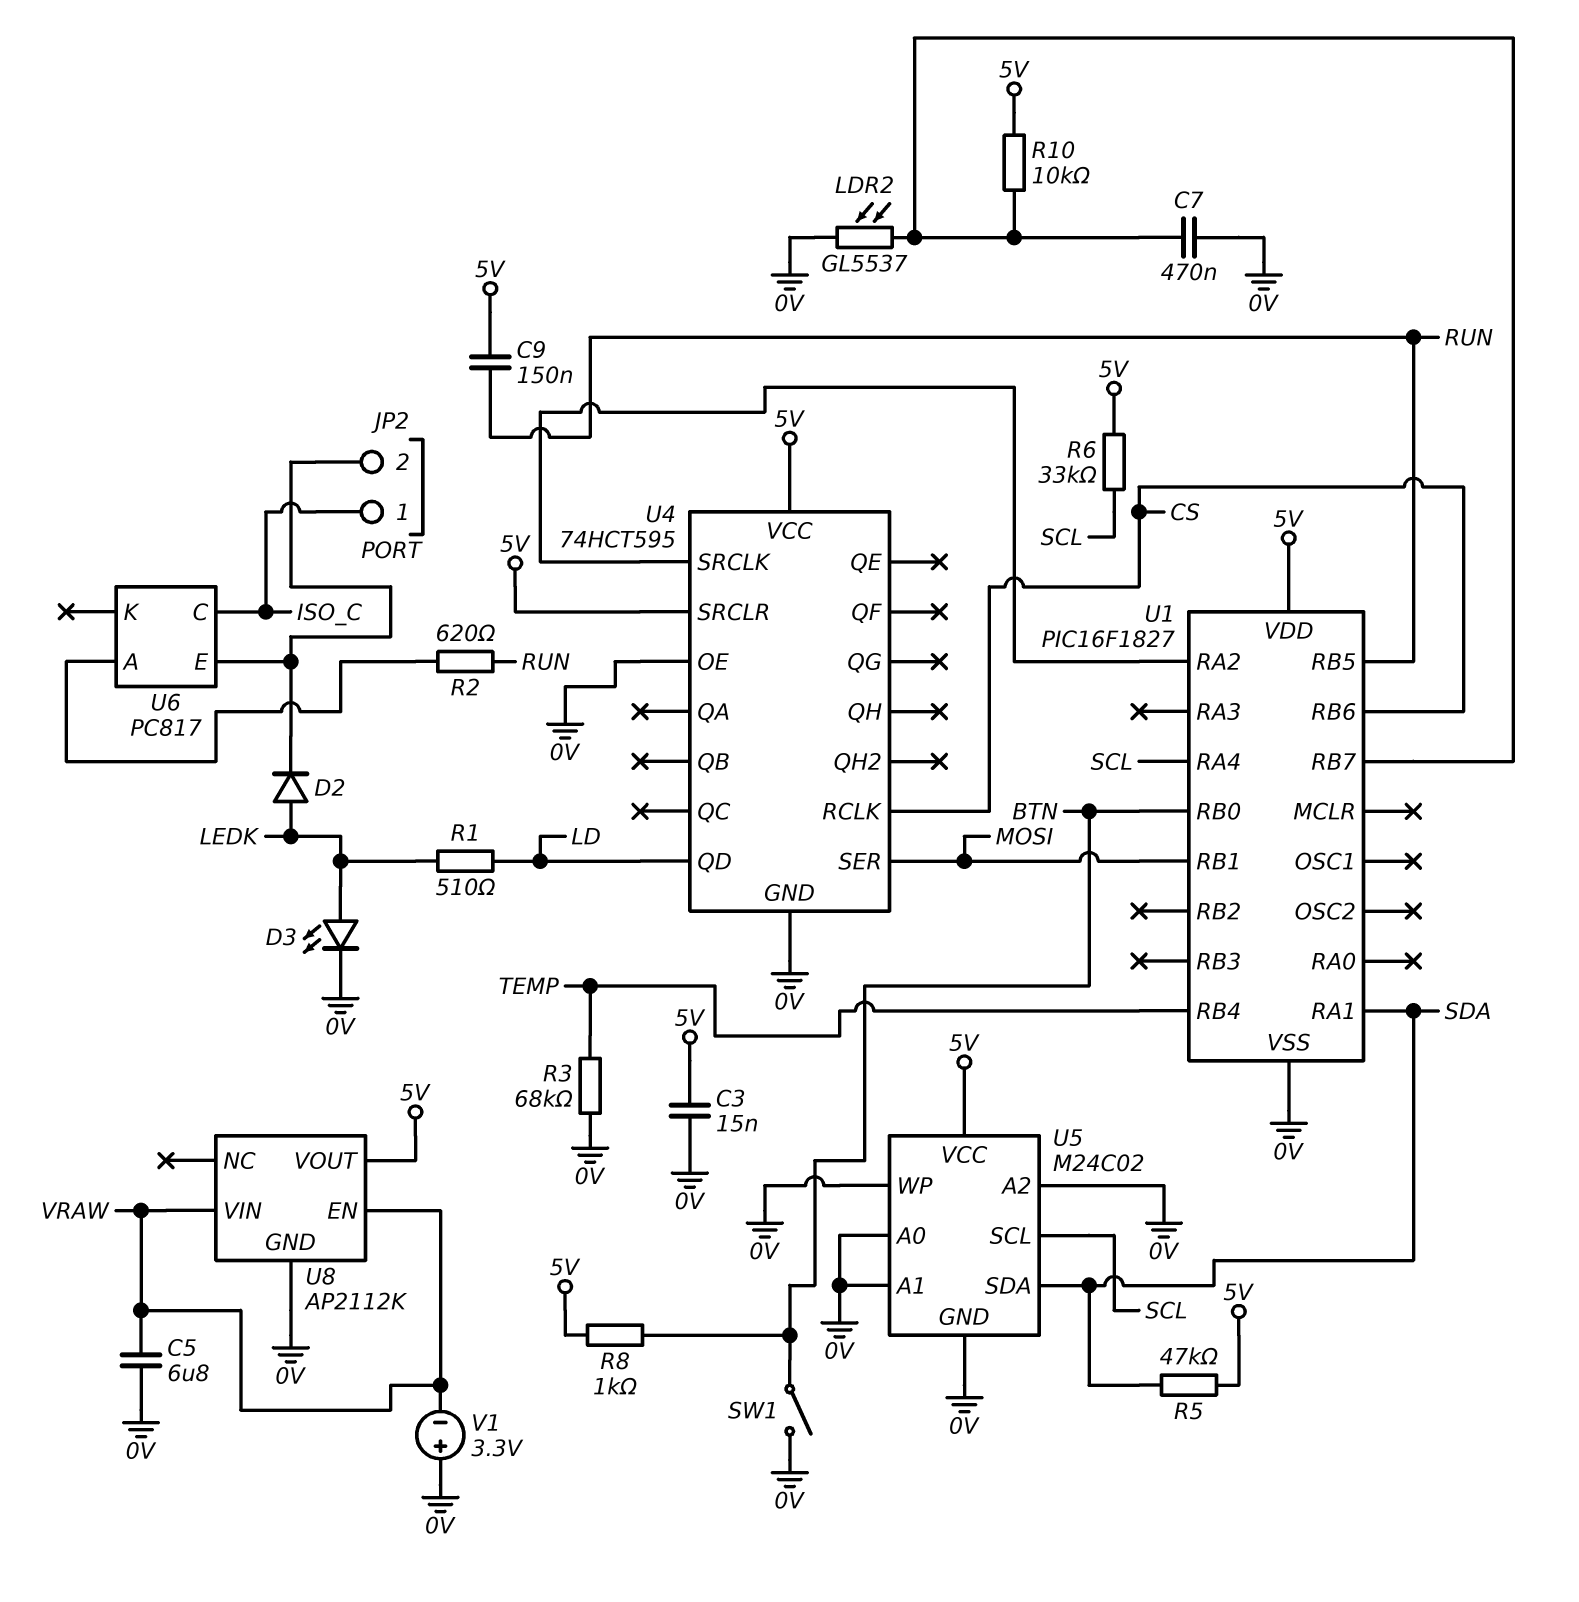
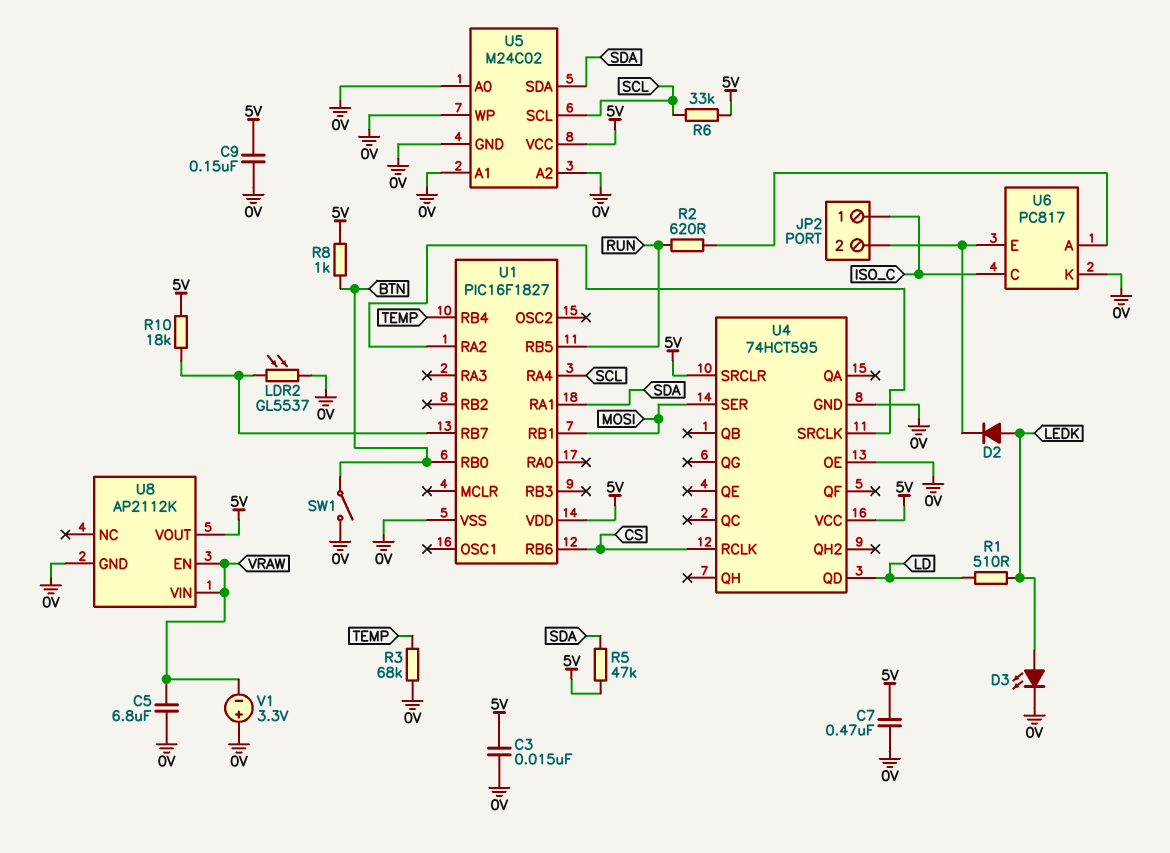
C7: 470nF (0V, U1/RB7) -> 470nF (0V, 5V)
C9: 150nF (5V, RUN) -> 150nF (0V, 5V)
R10: 10k (5V, U1/RB7) -> 18k (5V, U1/RB7)
U6 pin K: none -> 0V

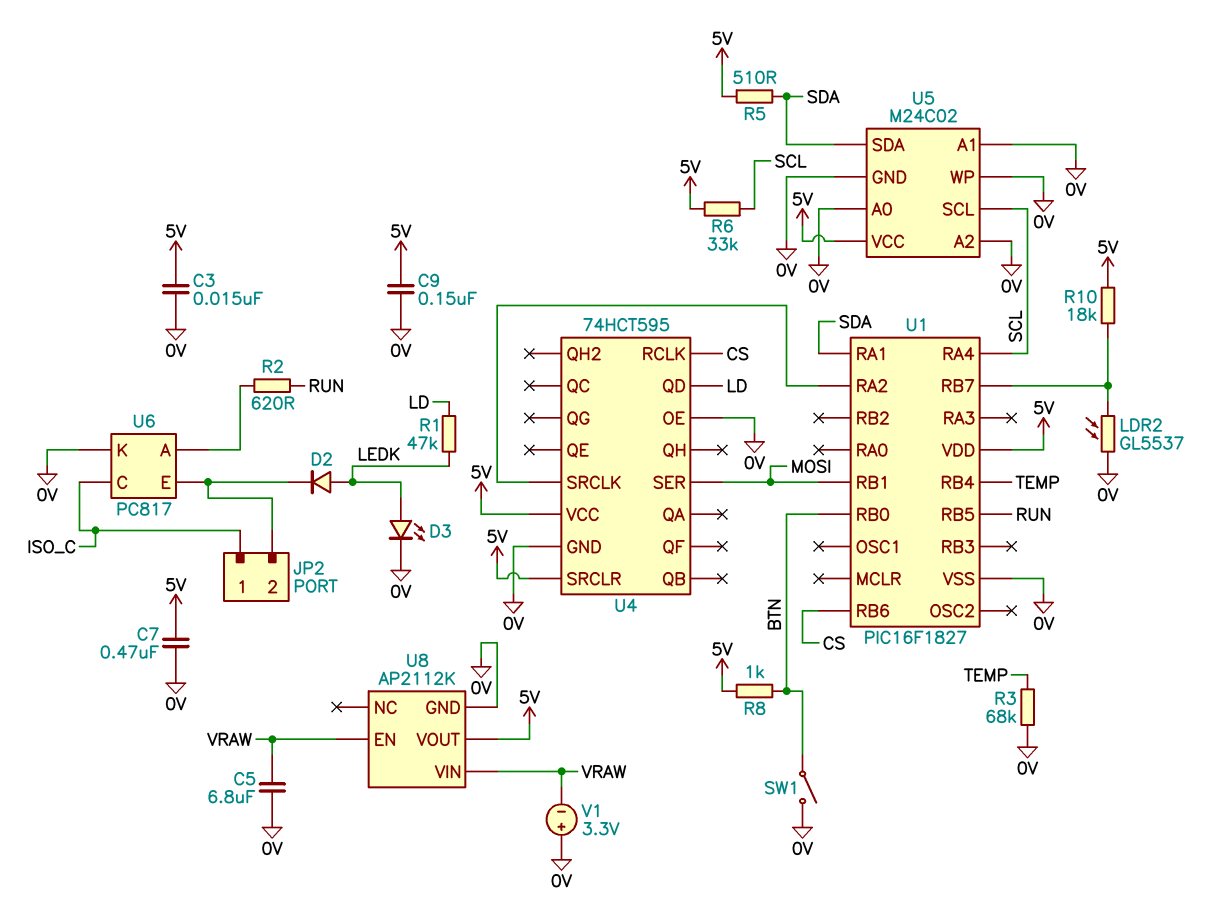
R1: 510 (LD, LEDK) -> 47k (LD, LEDK)
R5: 47k (5V, SDA) -> 510 (5V, SDA)

